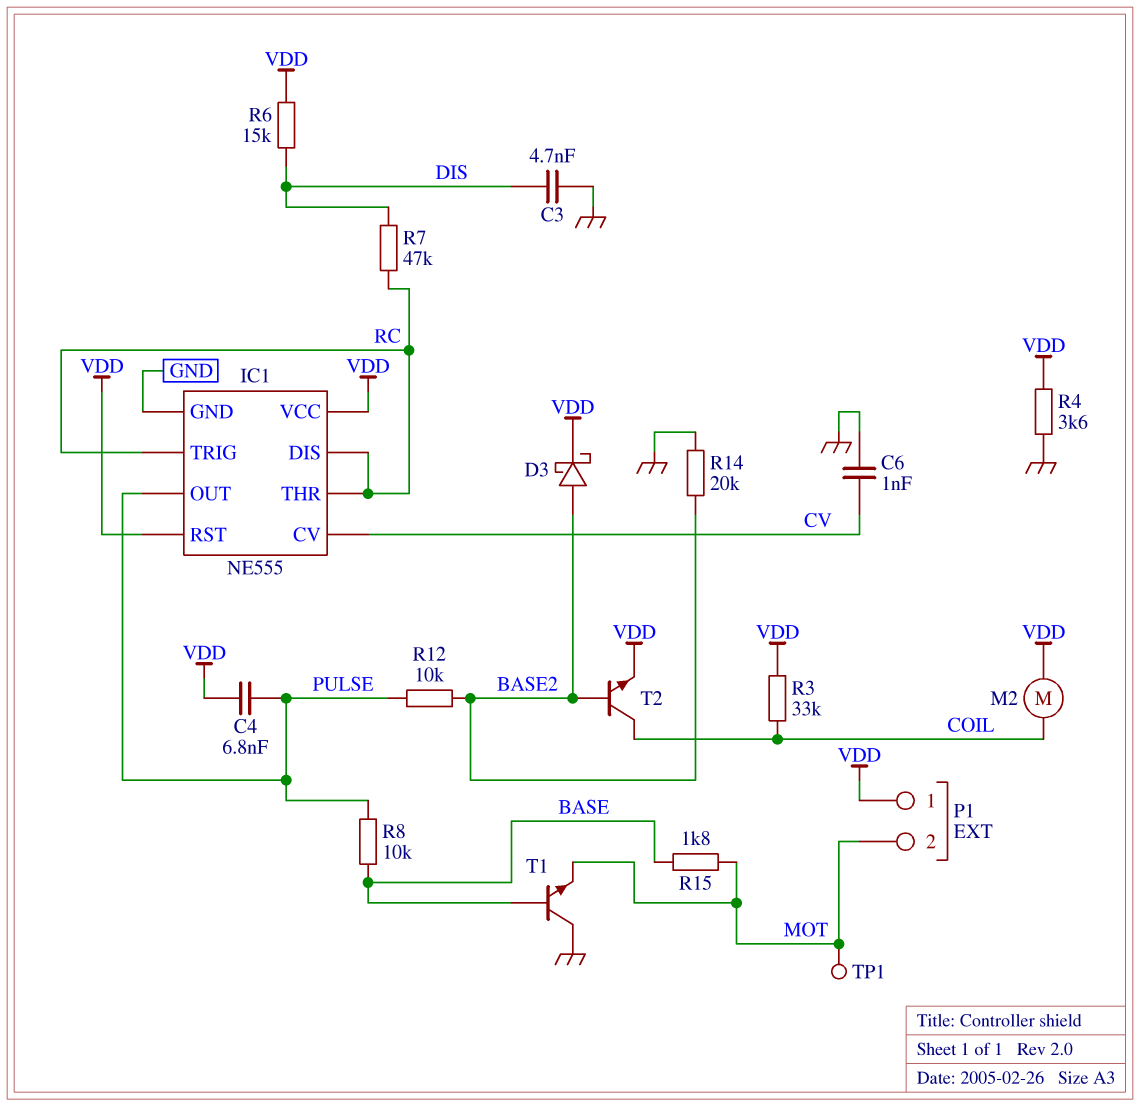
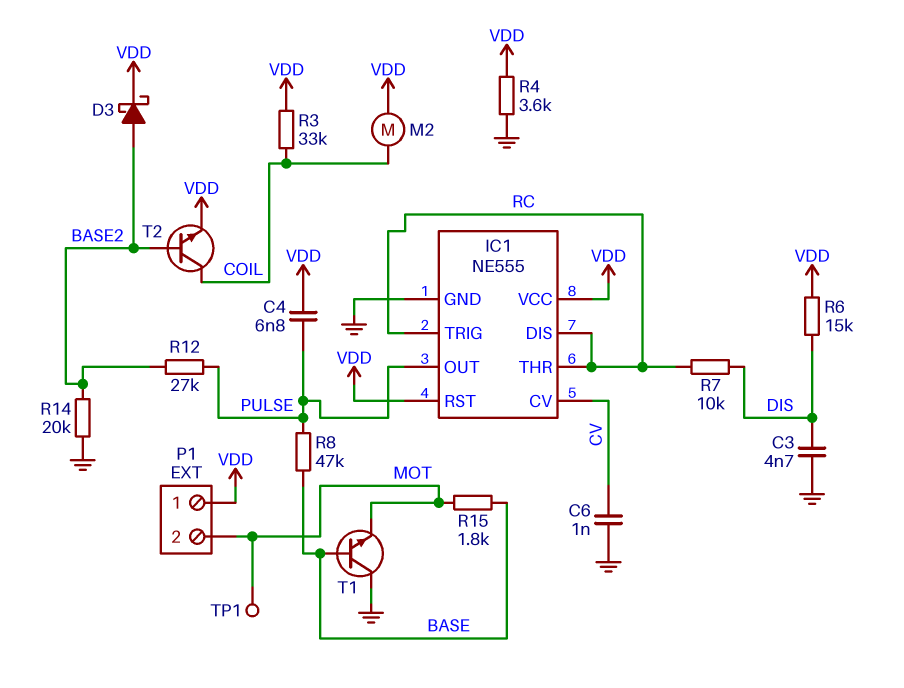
R7: 47k (DIS, RC) -> 10k (DIS, RC)
R8: 10k (BASE, PULSE) -> 47k (BASE, PULSE)
R12: 10k (BASE2, PULSE) -> 27k (BASE2, PULSE)

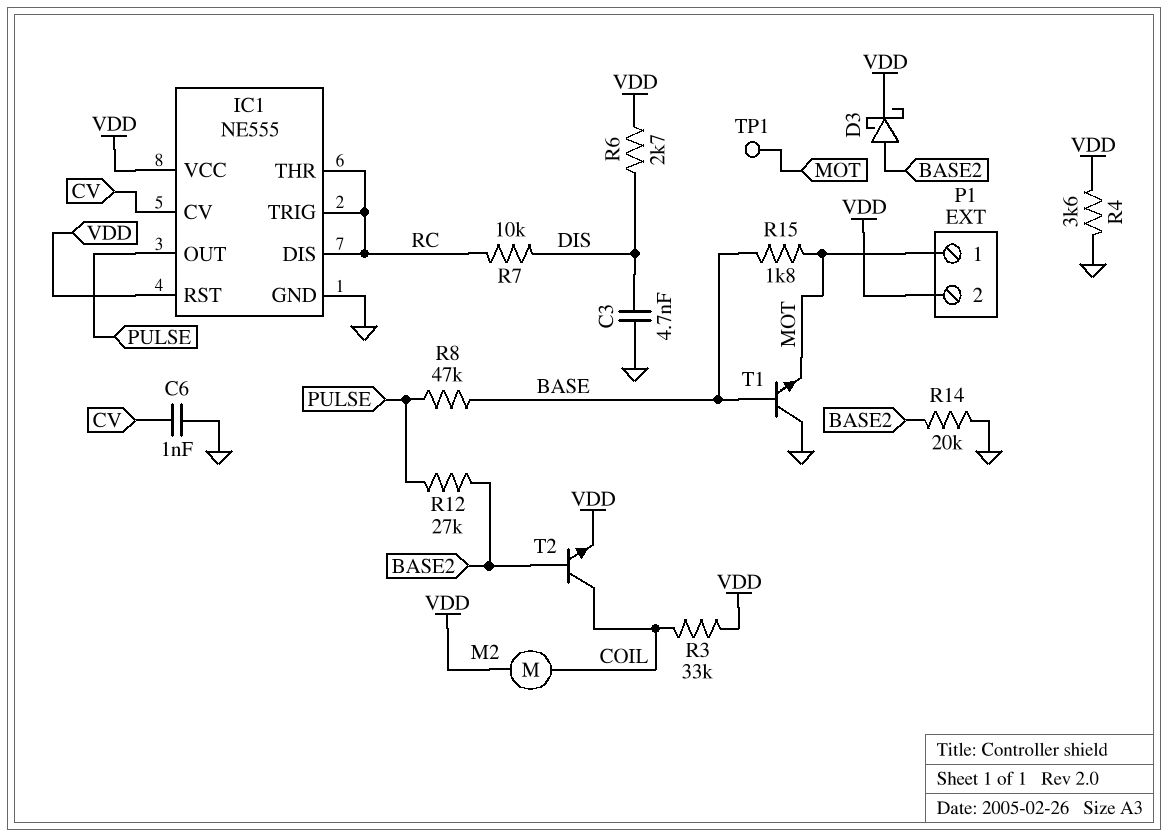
C4: 6.8nF (PULSE, VDD) -> none
P1 pin 1: VDD -> MOT
P1 pin 2: MOT -> VDD
R6: 15k (DIS, VDD) -> 2.7k (DIS, VDD)

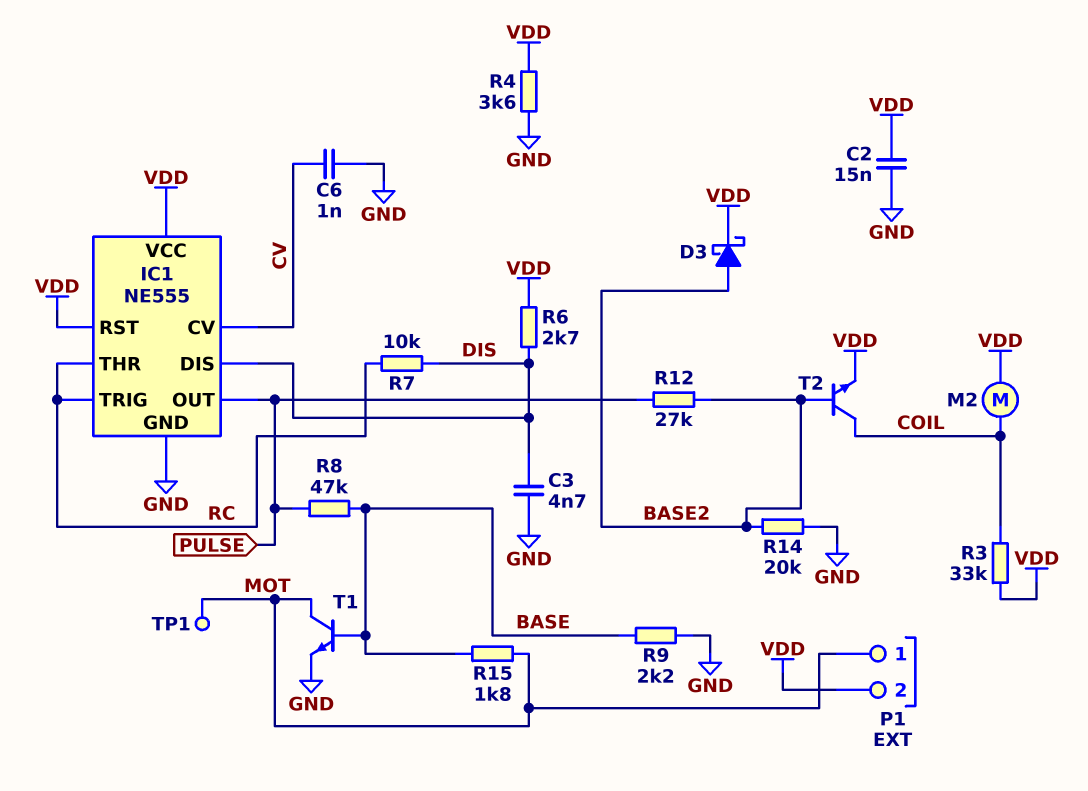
C2: none -> 15nF (GND, VDD)
IC1 pin DIS: RC -> DIS
R9: none -> 2.2k (BASE, GND)
T1: NPN (B BASE, C GND, E MOT) -> NPN (B BASE, C MOT, E GND)

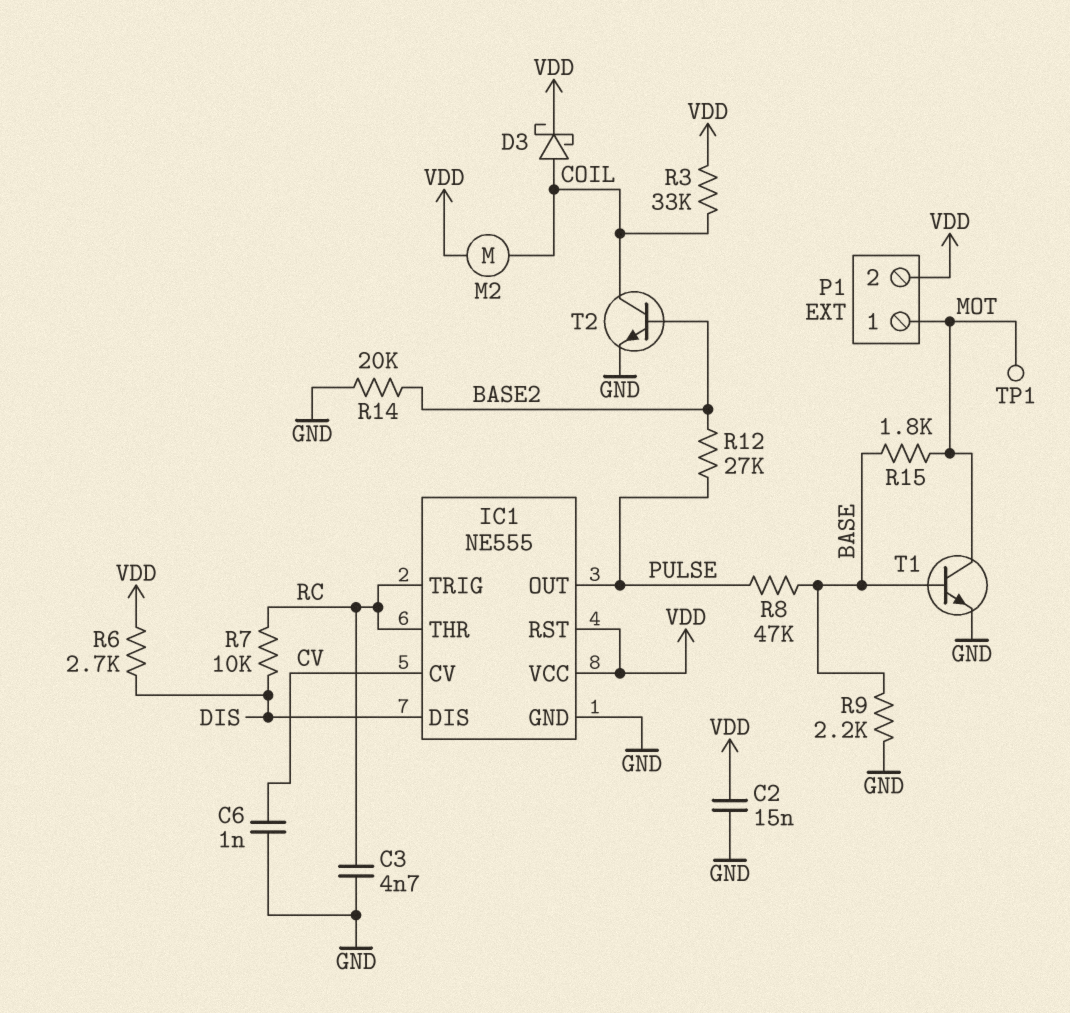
C3: 4.7nF (DIS, GND) -> 4.7nF (GND, RC)
D3: schottky (A BASE2, K VDD) -> schottky (A COIL, K VDD)
R4: 3.6k (GND, VDD) -> none
T2: NPN (B BASE2, C COIL, E VDD) -> NPN (B BASE2, C COIL, E GND)

